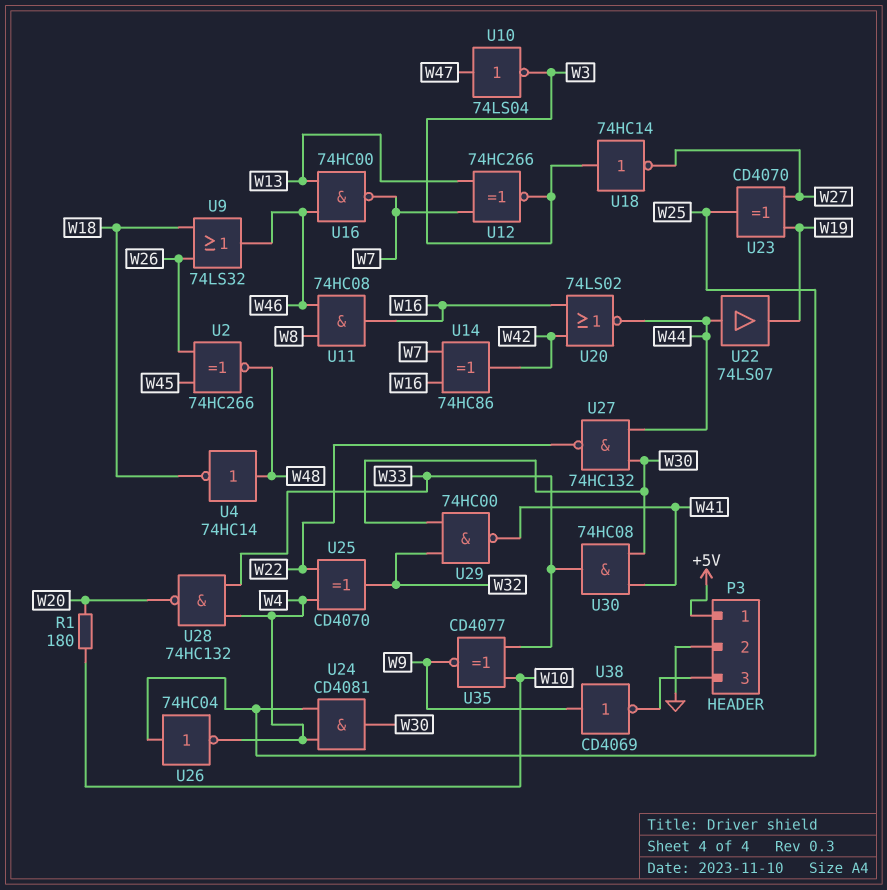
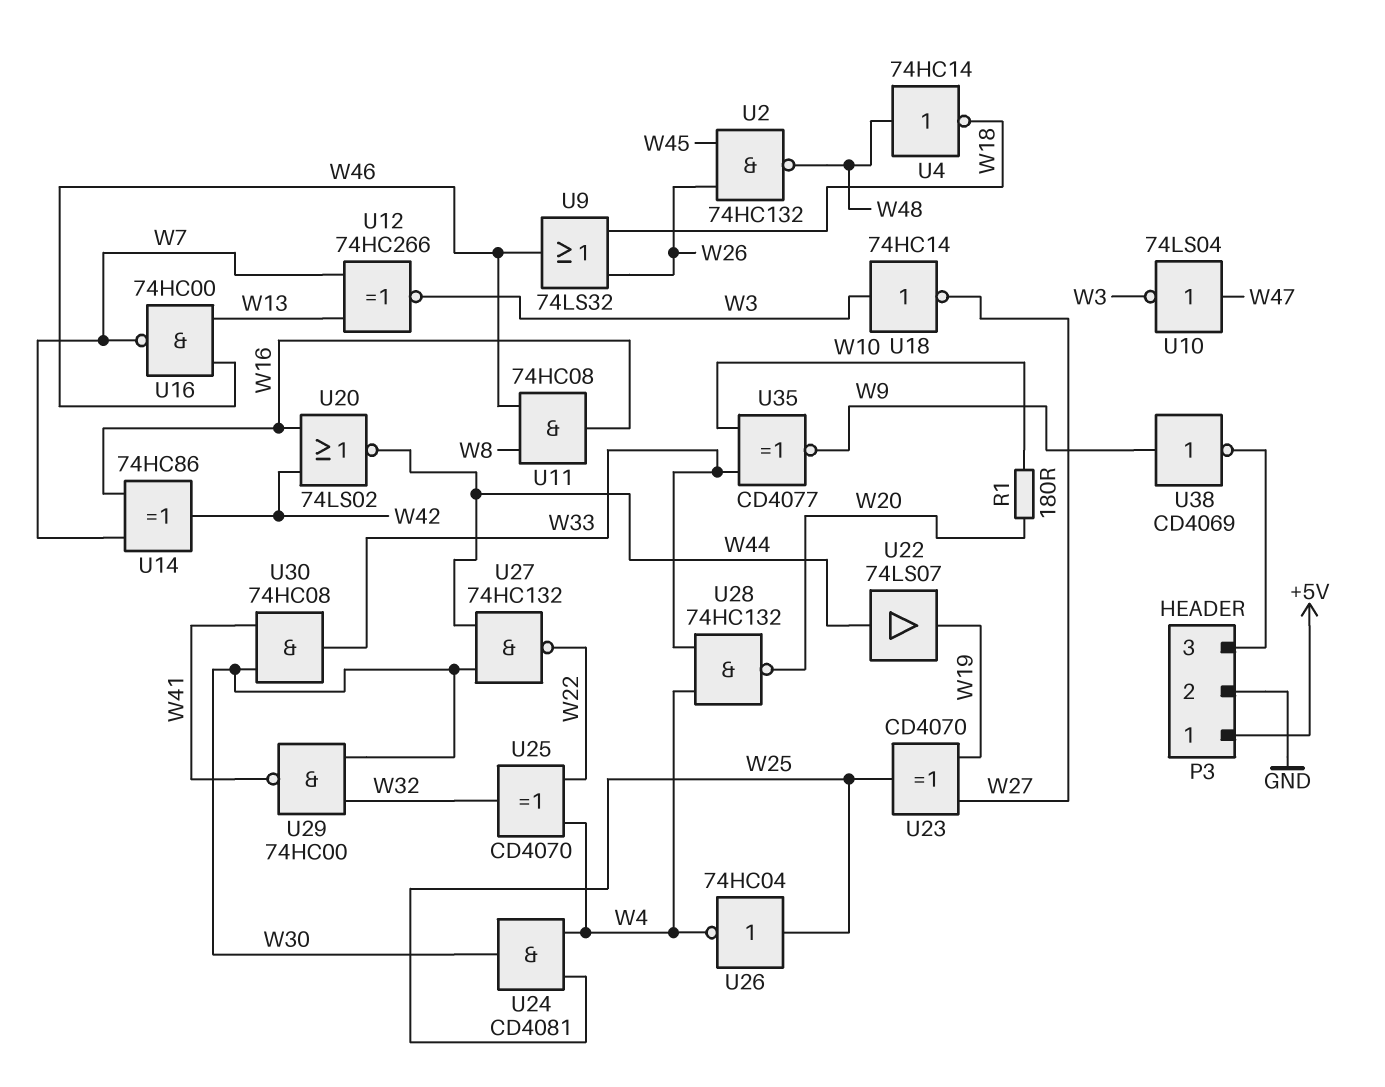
U2: XNOR 74HC266 (in W26, in W45, out W48) -> NAND 74HC132 (in W26, in W45, out W48)

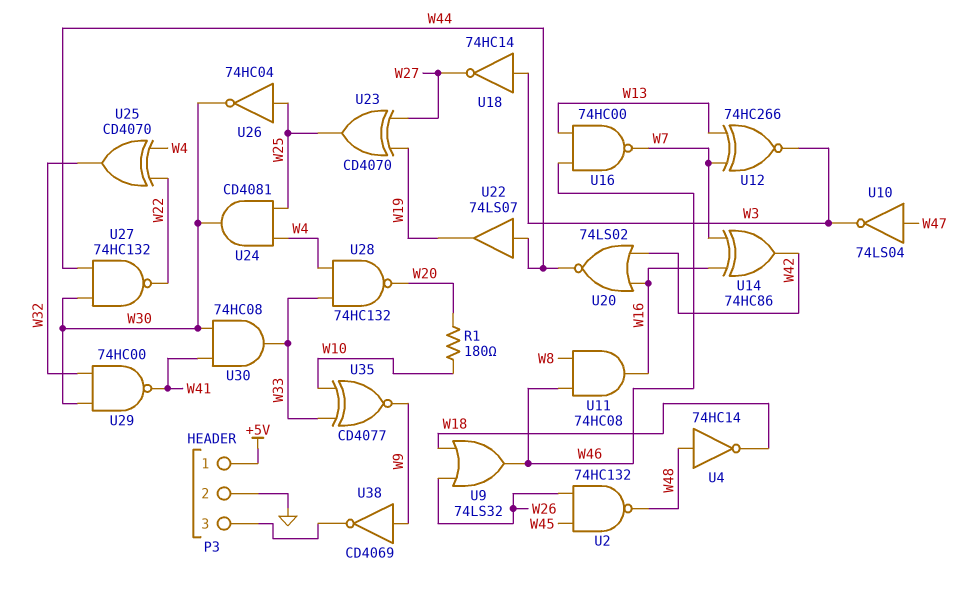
U26: NOT 74HC04 (in W25, out W4) -> NOT 74HC04 (in W25, out W30)

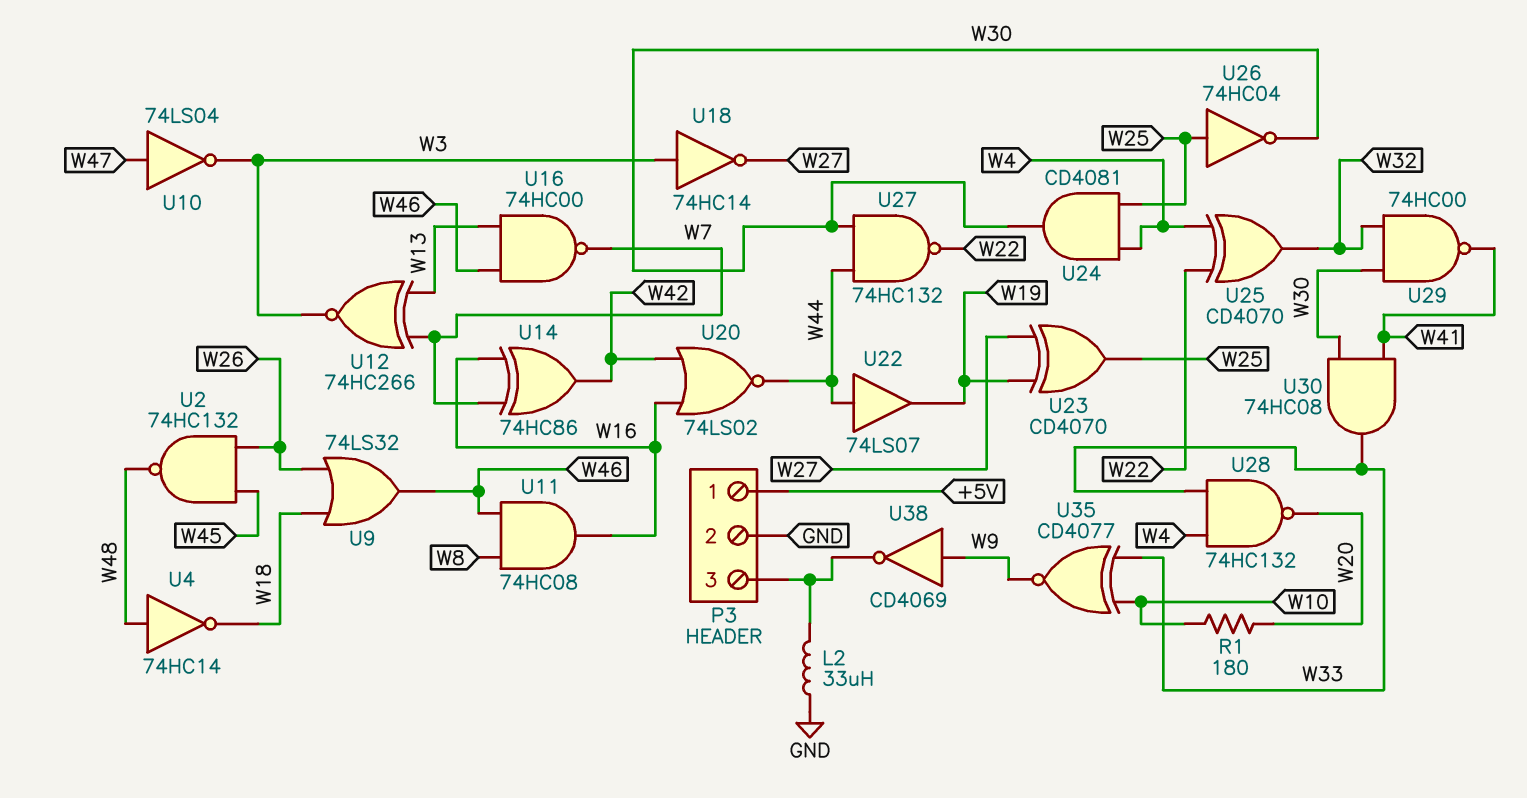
L2: none -> 33uH (GND, P3/3)

